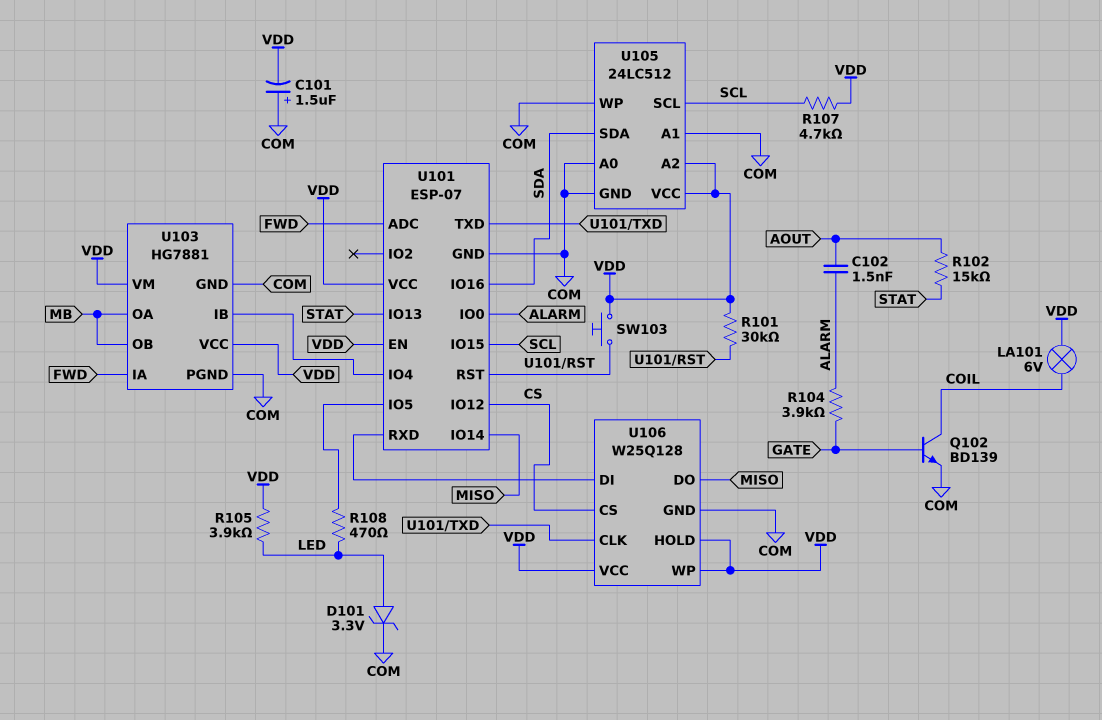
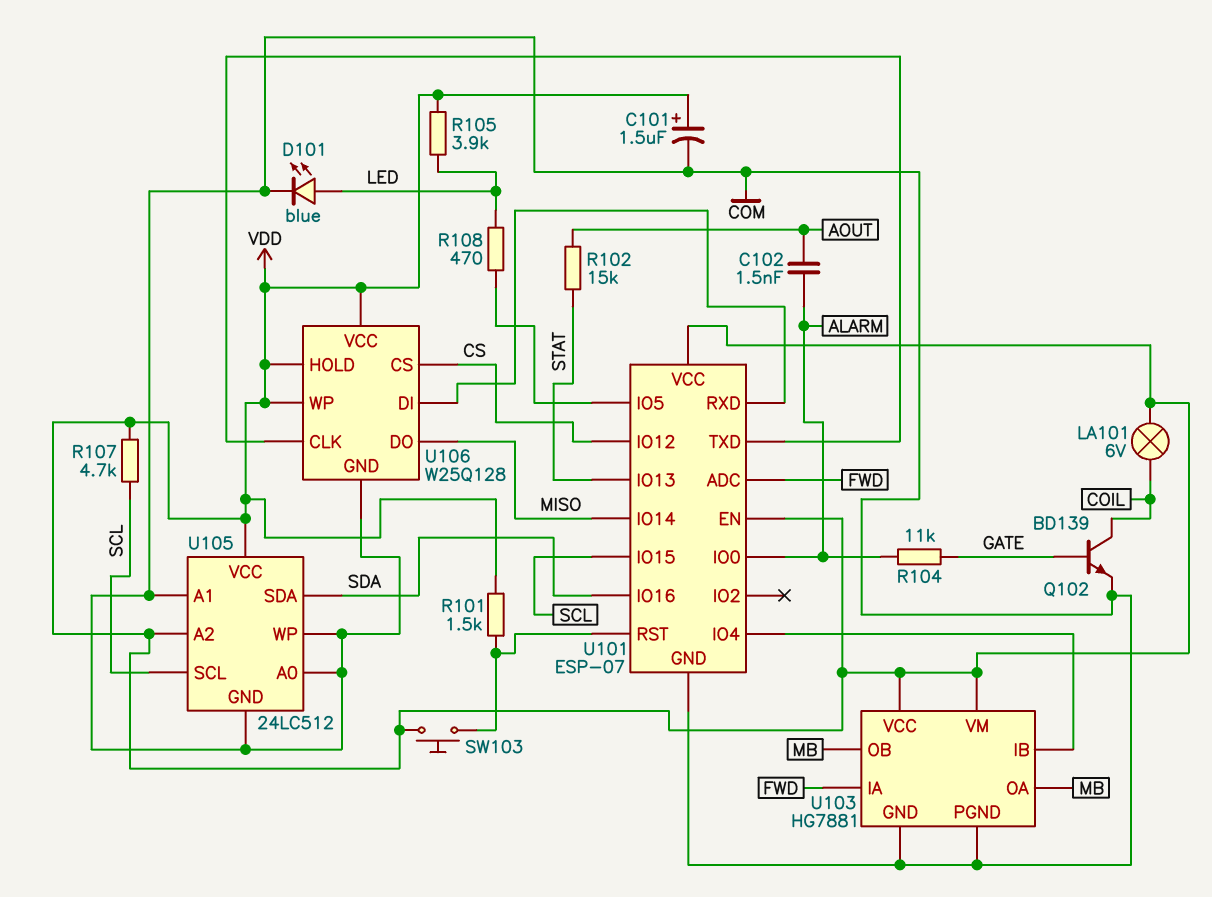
C101: 1.5uF (plus COM, minus VDD) -> 1.5uF (plus VDD, minus COM)
D101: zener 3.3V (A LED, K COM) -> LED blue (A LED, K COM)
R101: 30k (U101/RST, VDD) -> 1.5k (U101/RST, VDD)
R104: 3.9k (ALARM, GATE) -> 11k (ALARM, GATE)

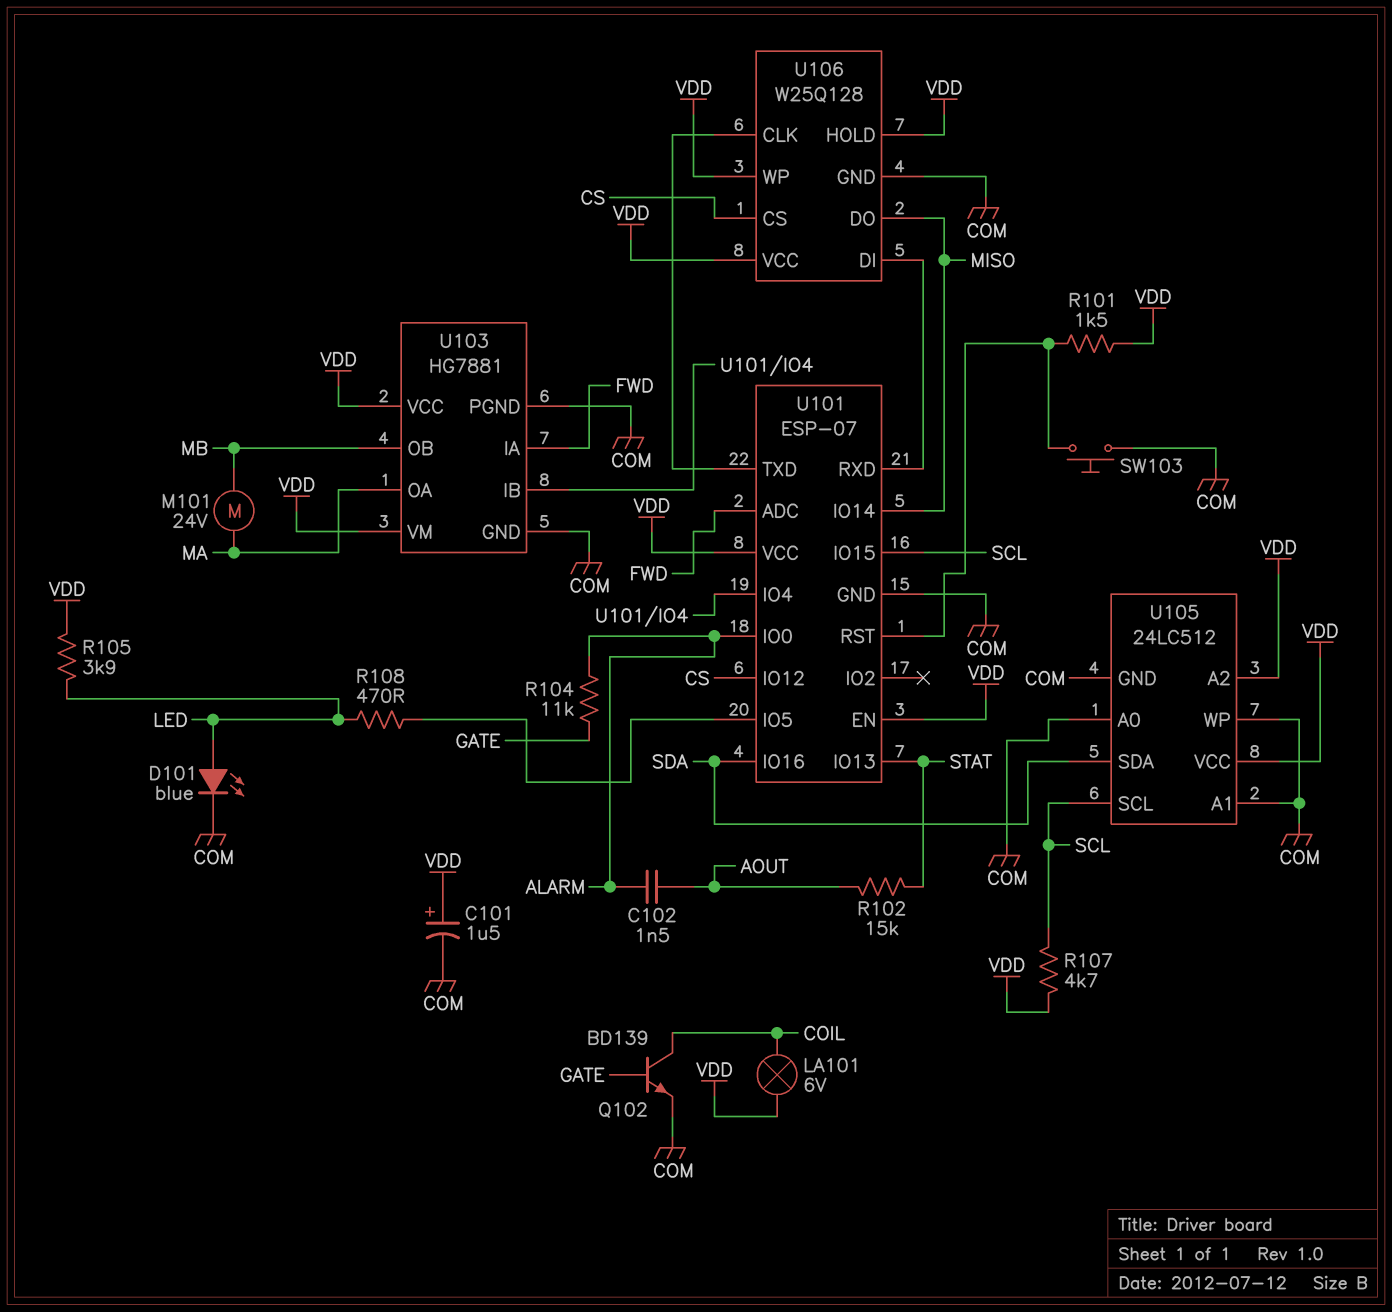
M101: none -> motor 24V (MA, MB)
SW103: button (U101/RST, VDD) -> button (COM, U101/RST)
U103 pin OA: MB -> MA

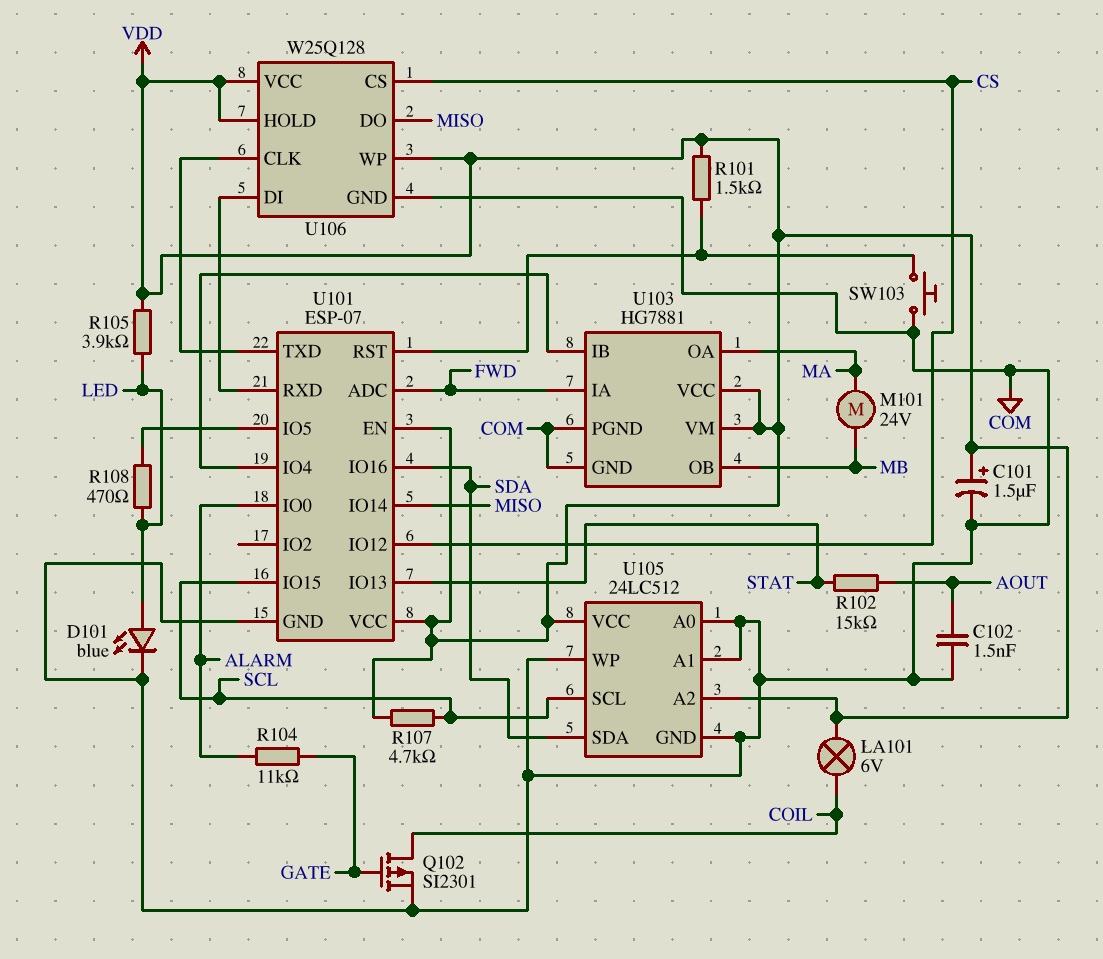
C102: 1.5nF (ALARM, AOUT) -> 1.5nF (AOUT, COM)
Q102: NPN BD139 (B GATE, C COIL, E COM) -> PMOS SI2301 (G GATE, D COIL, S COM)

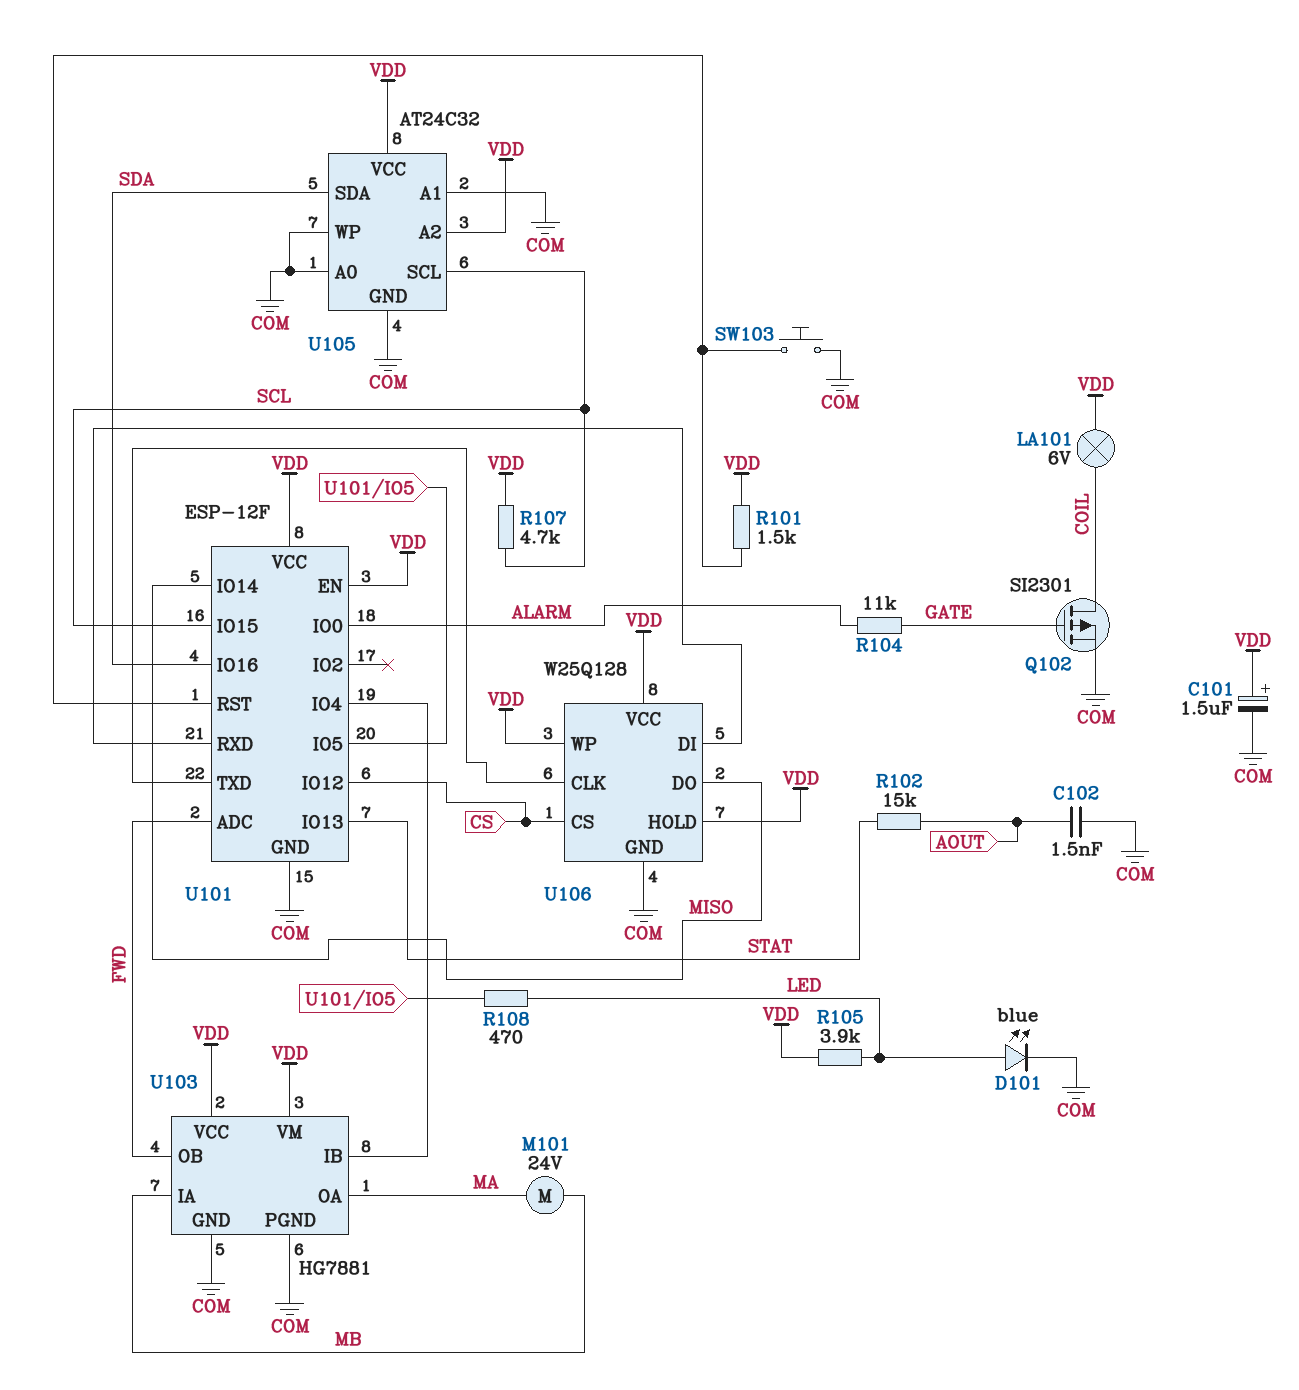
U101: ESP-07 -> ESP-12F
U103 pin IA: FWD -> MB
U103 pin OB: MB -> FWD
U105: 24LC512 -> AT24C32

